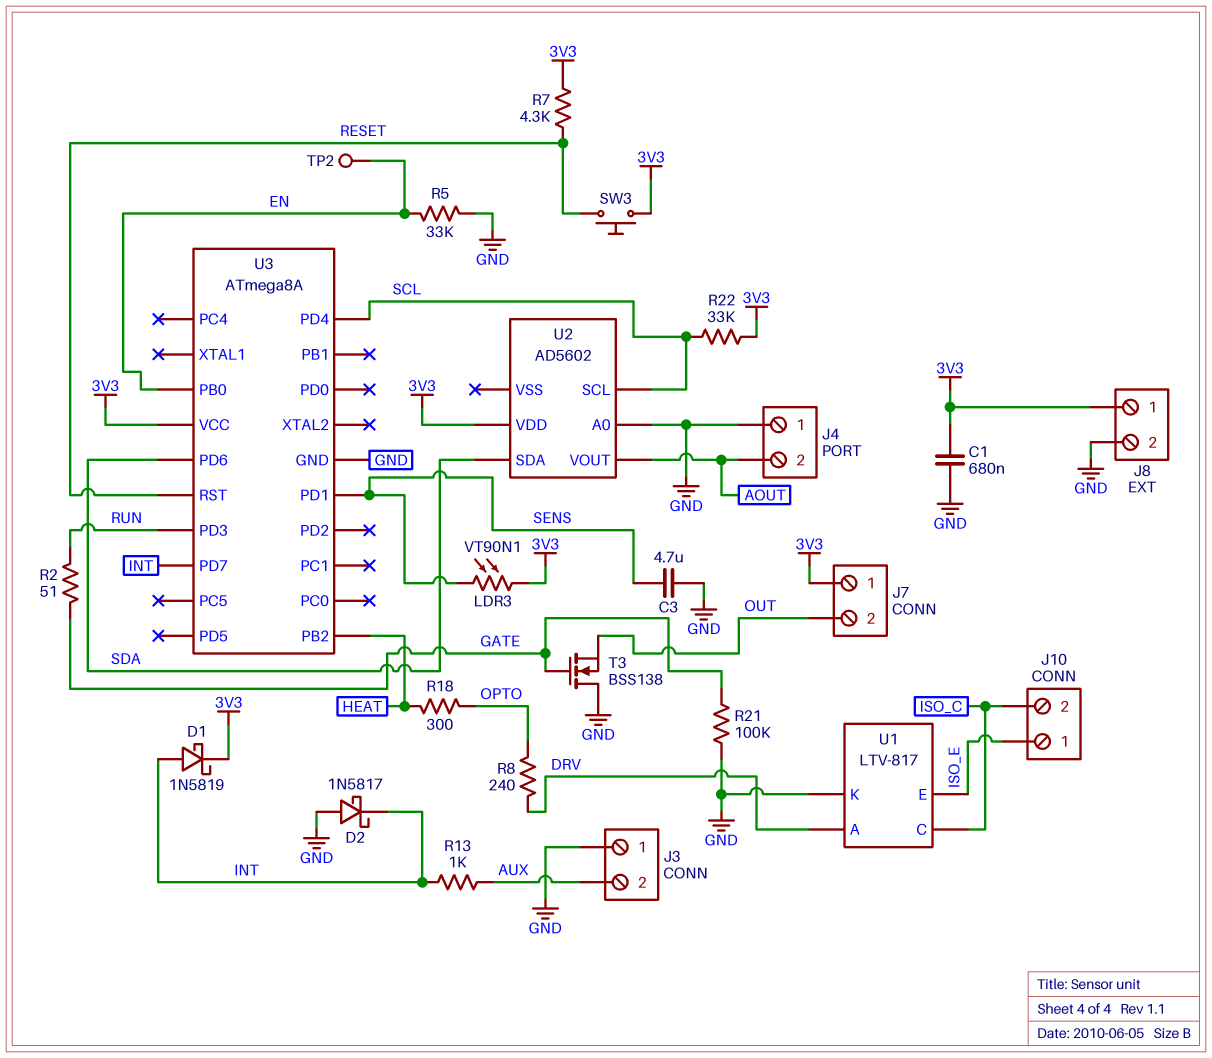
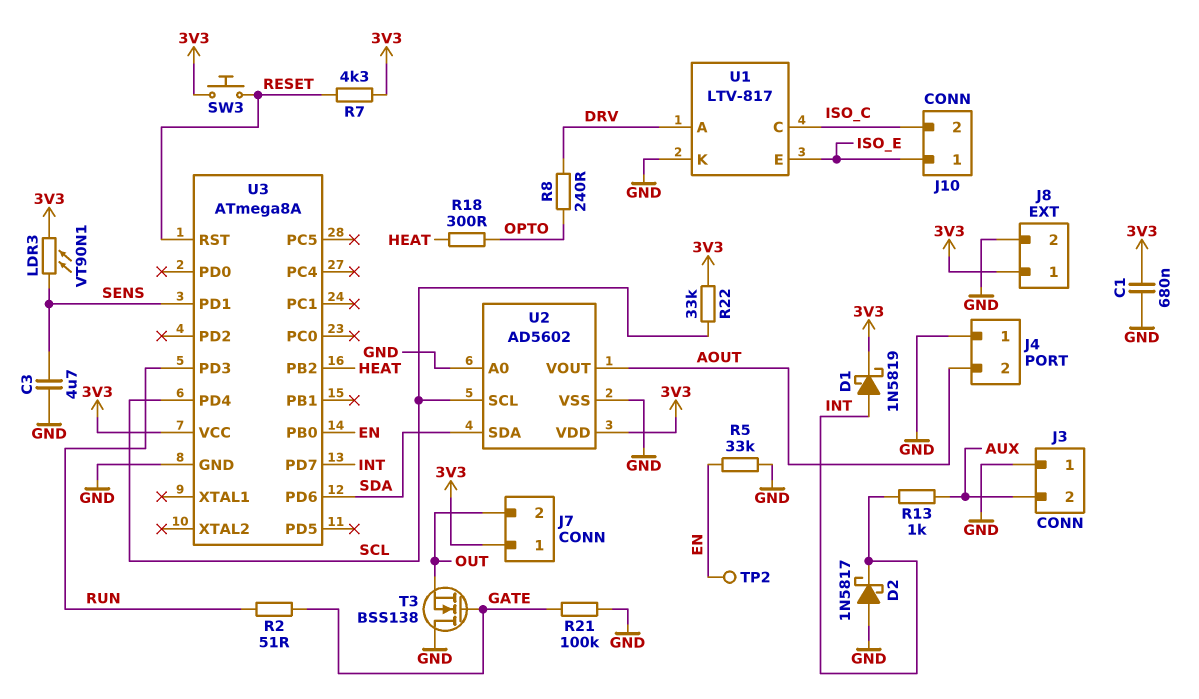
U2 pin VSS: none -> GND

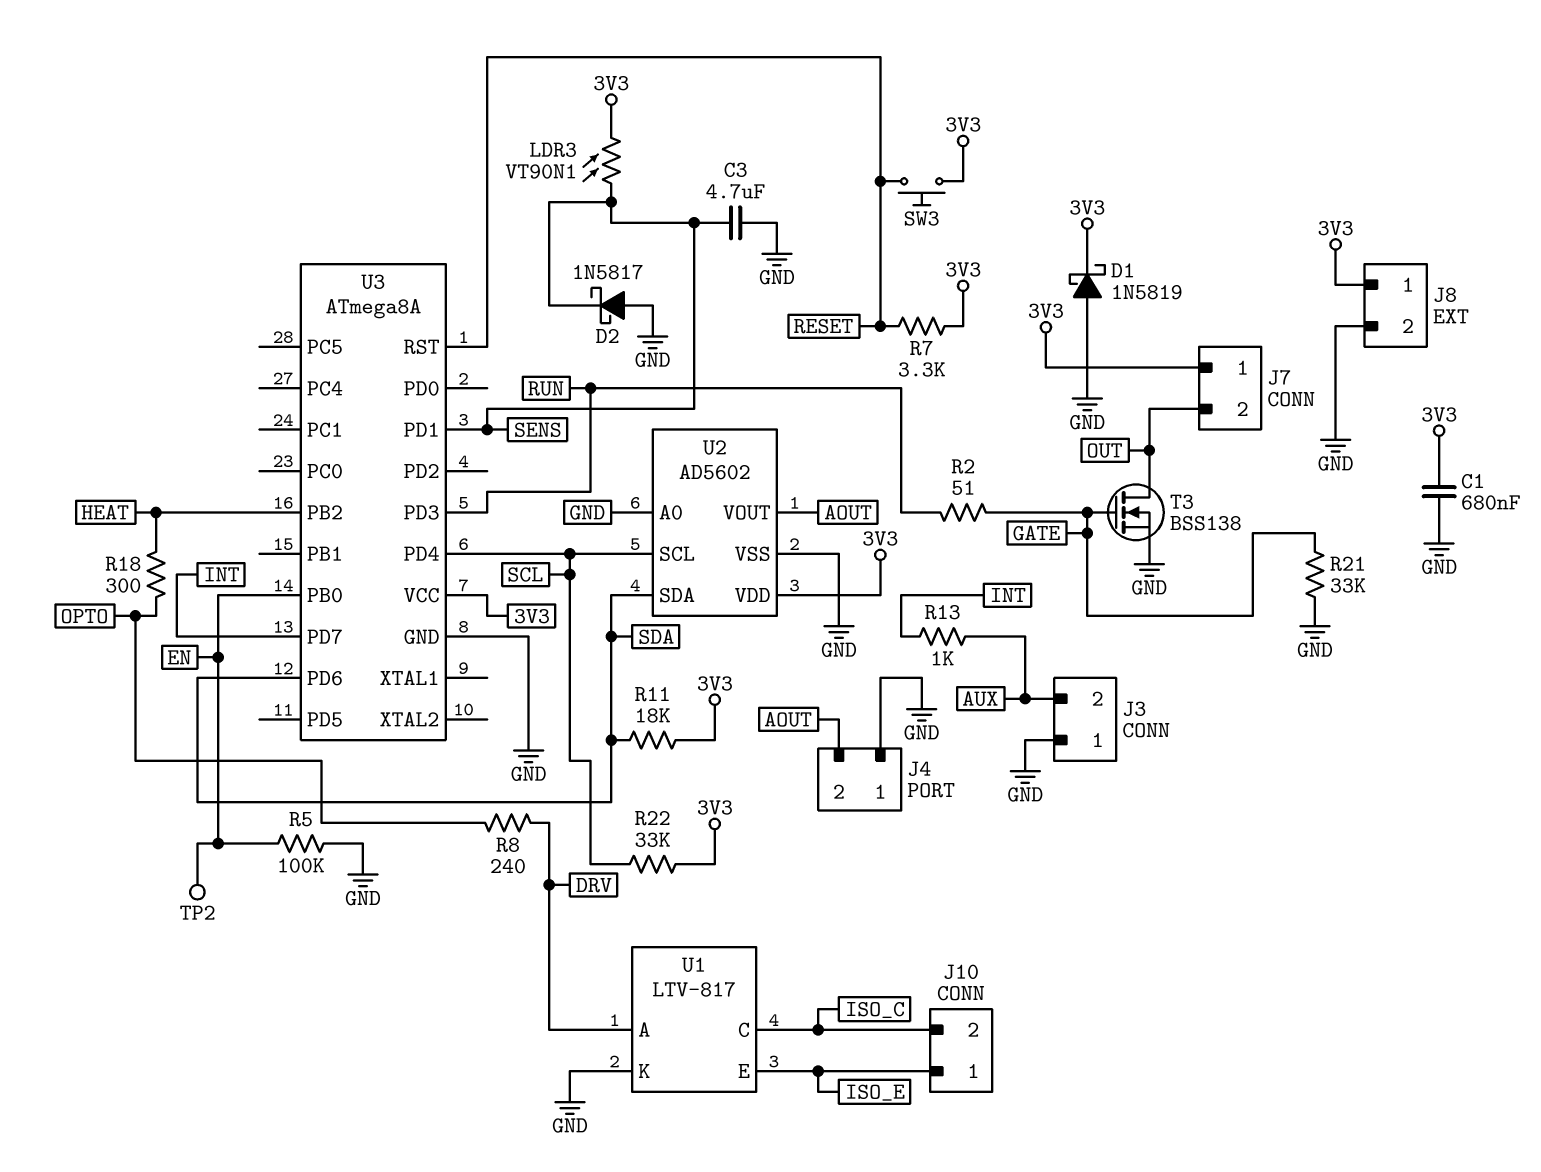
D1: schottky 1N5819 (A INT, K 3V3) -> schottky 1N5819 (A GND, K 3V3)
D2: schottky 1N5817 (A GND, K INT) -> schottky 1N5817 (A GND, K SENS)
R5: 33k (EN, GND) -> 100k (EN, GND)
R7: 4.3k (3V3, RESET) -> 3.3k (3V3, RESET)
R11: none -> 18k (3V3, SDA)
R21: 100k (GATE, GND) -> 33k (GATE, GND)
T3: NMOS BSS138 (G GATE, D GND, S OUT) -> NMOS BSS138 (G GATE, D OUT, S GND)

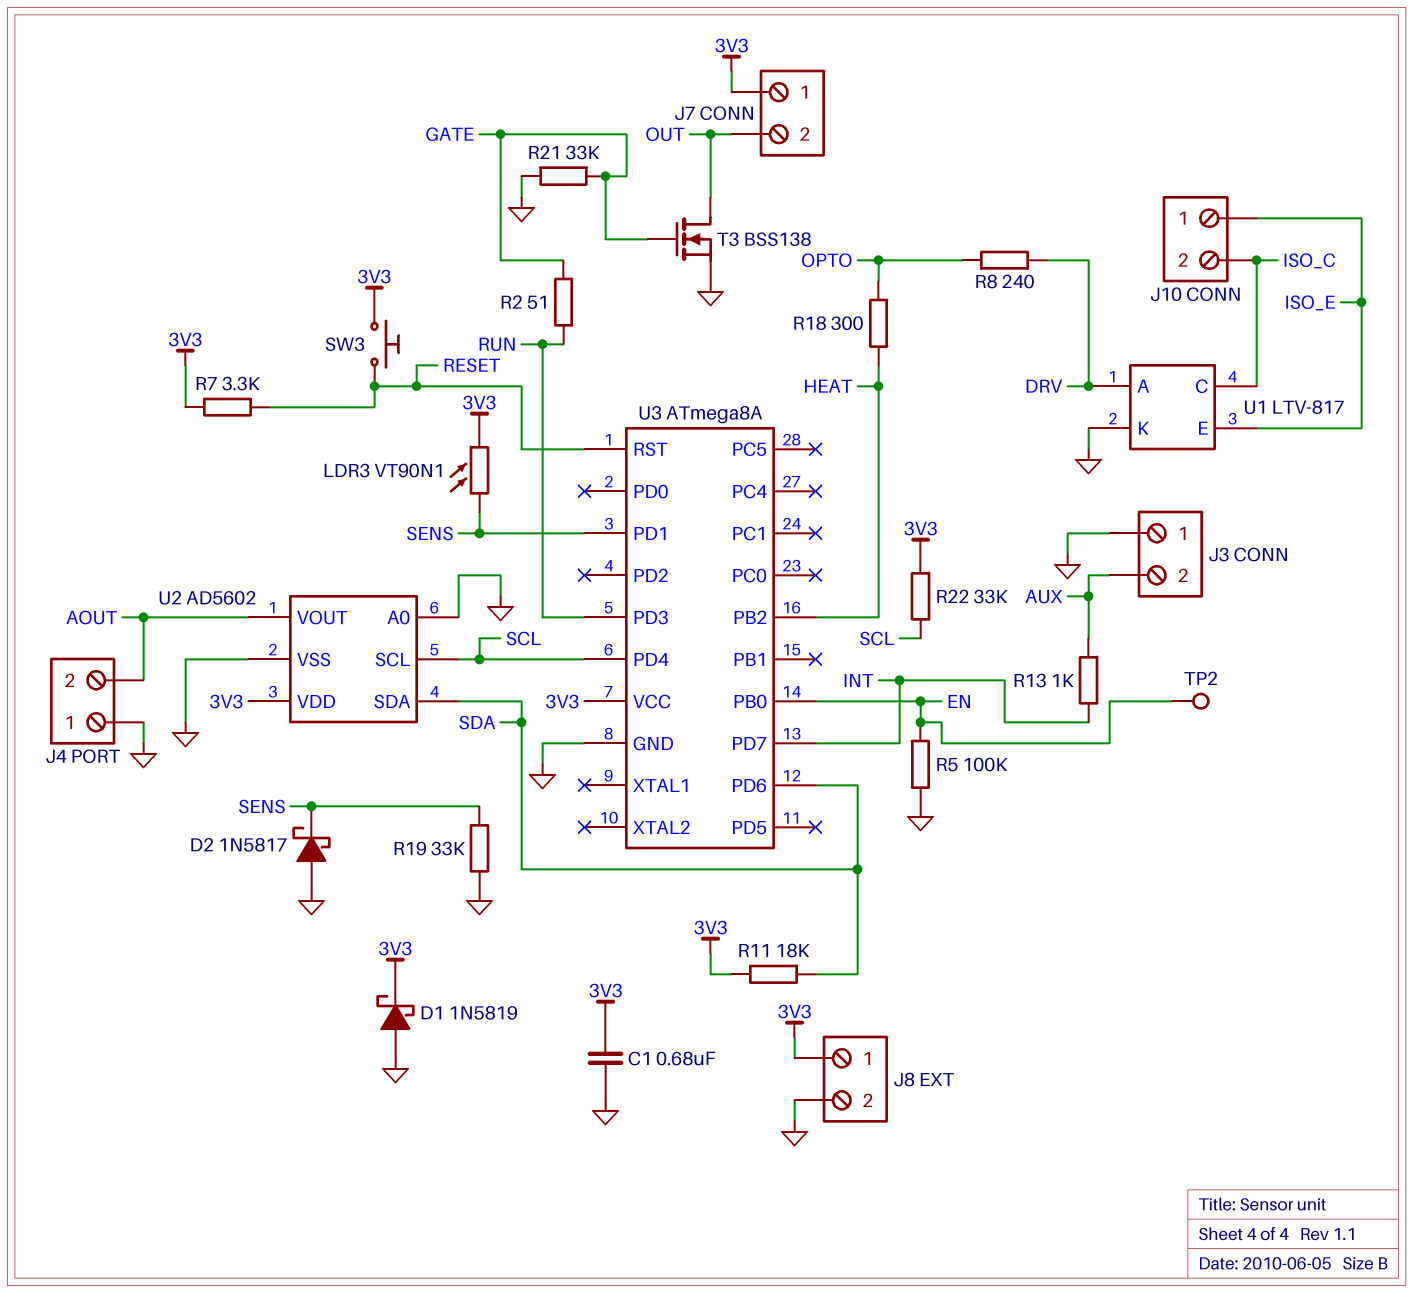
C3: 4.7uF (GND, SENS) -> none
R19: none -> 33k (GND, SENS)

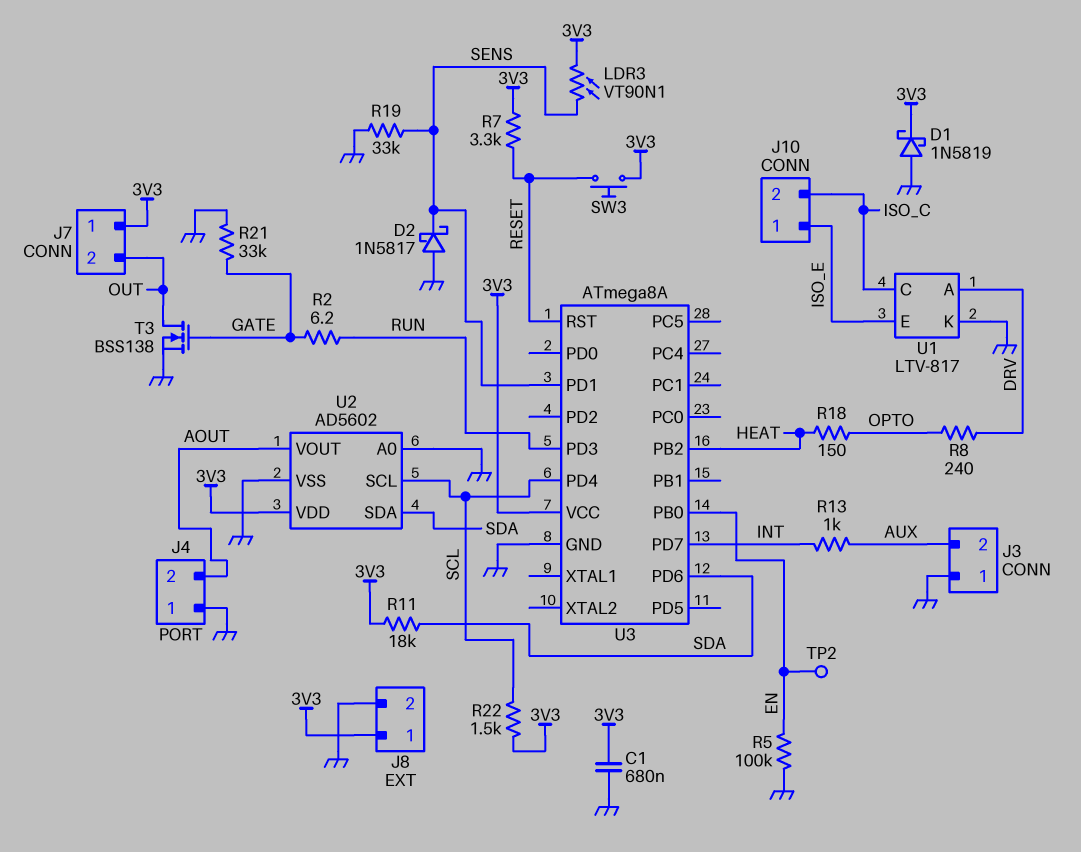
R2: 51 (GATE, RUN) -> 6.2 (GATE, RUN)
R18: 300 (HEAT, OPTO) -> 150 (HEAT, OPTO)
R22: 33k (3V3, SCL) -> 1.5k (3V3, SCL)

